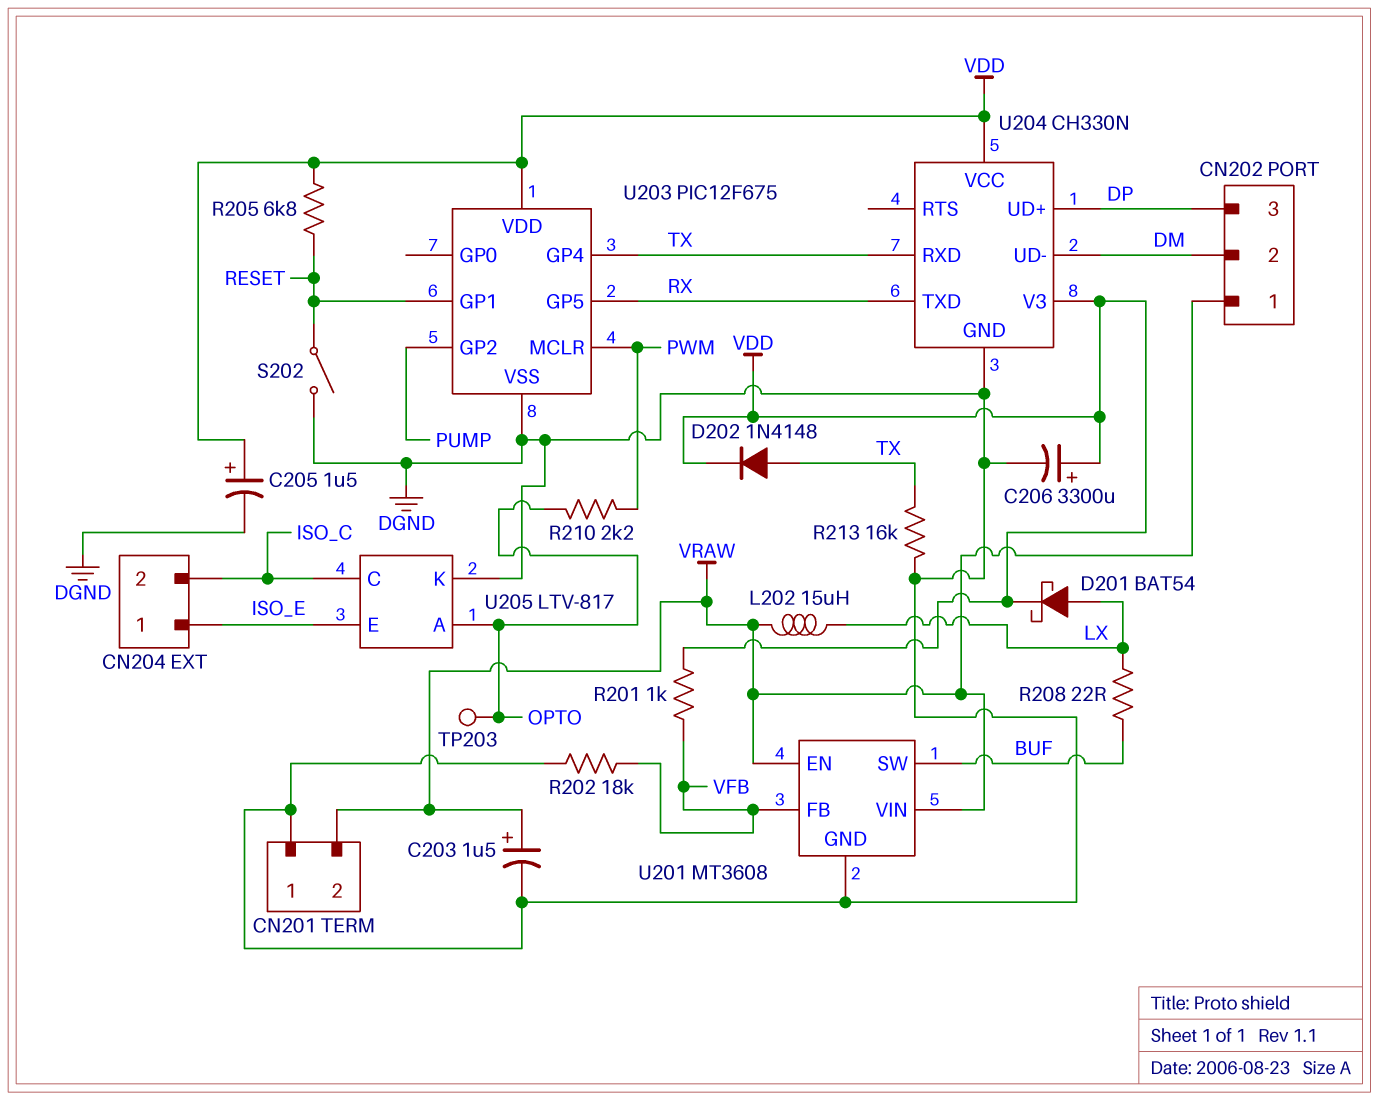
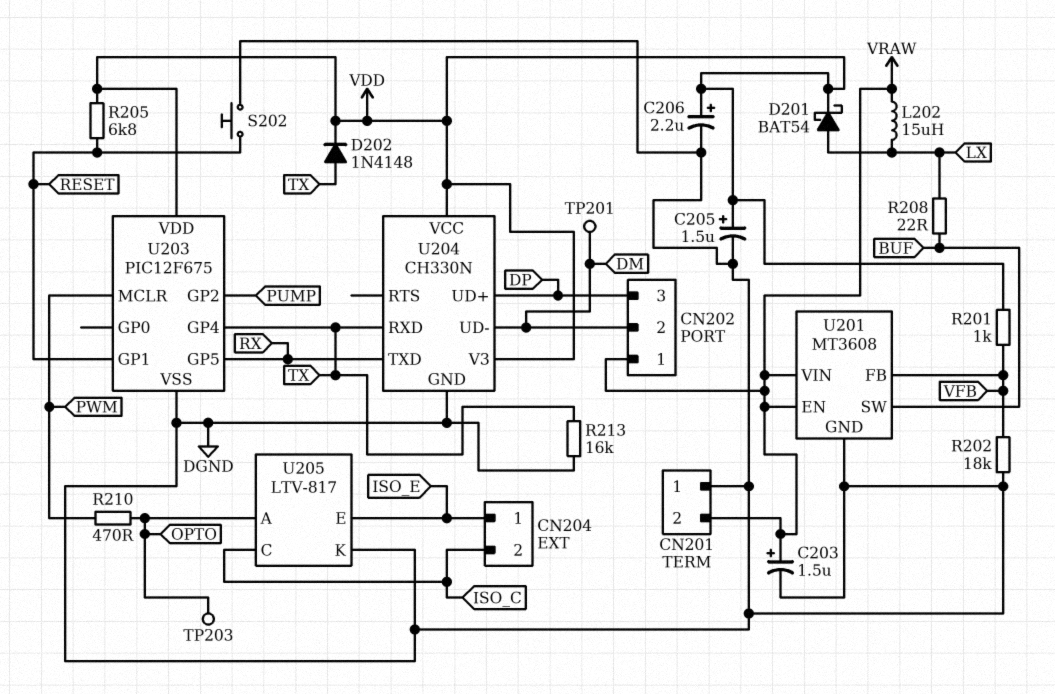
C206: 3300uF (plus VDD, minus DGND) -> 2.2uF (plus VDD, minus DGND)
R210: 2.2k (OPTO, PWM) -> 470 (OPTO, PWM)
S202: switch (DGND, RESET) -> button (DGND, RESET)
TP201: none -> test point (DM)

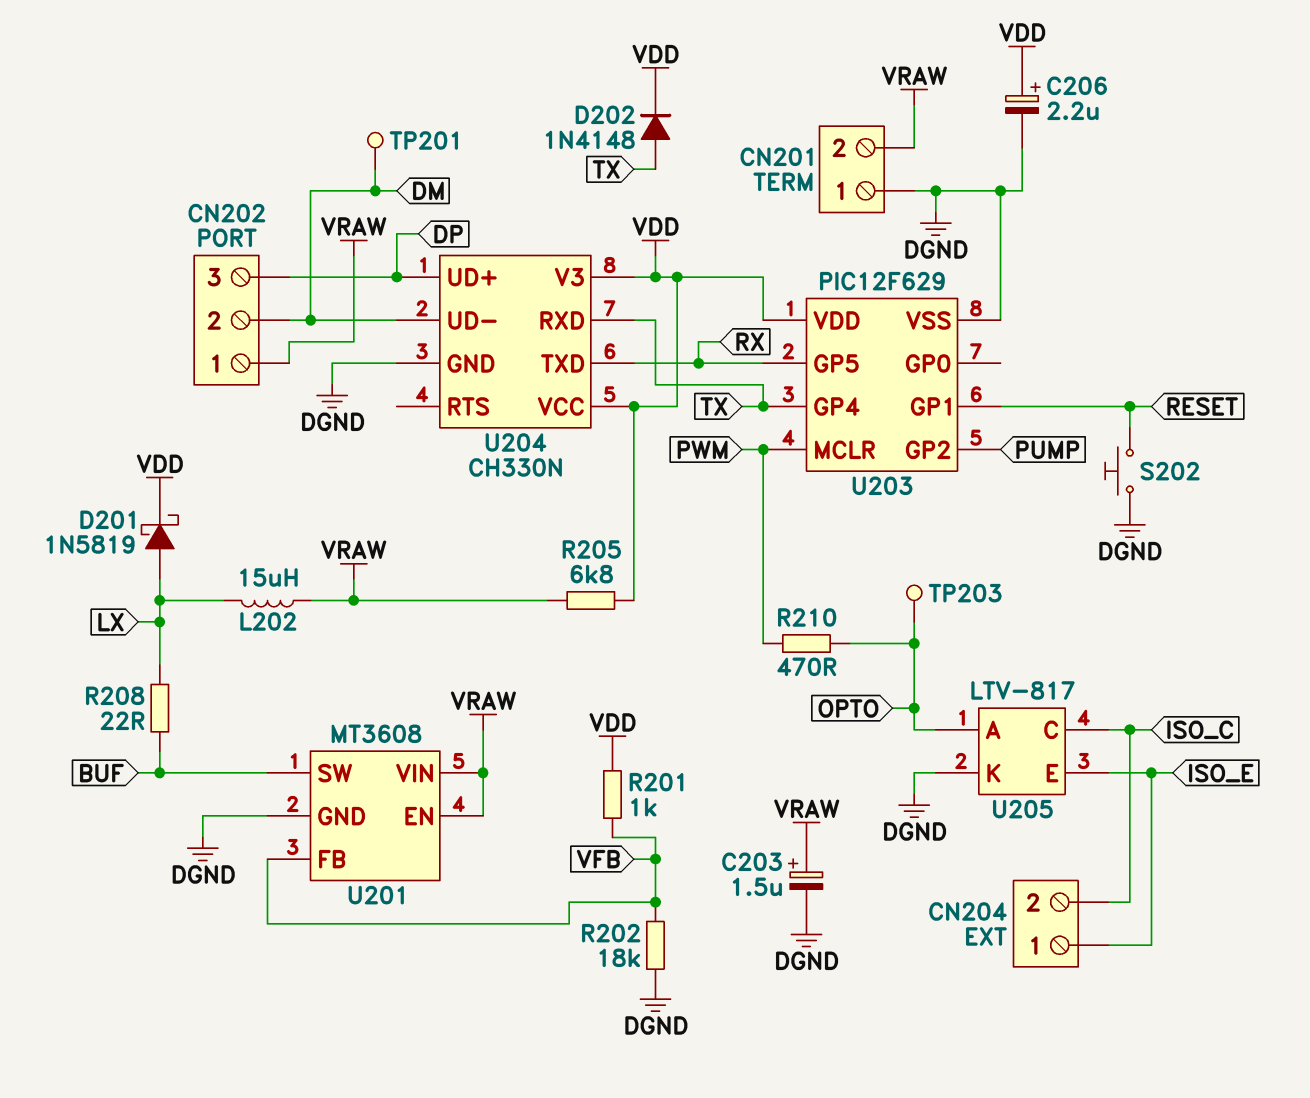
C205: 1.5uF (plus VDD, minus DGND) -> none
D201: schottky BAT54 (A LX, K VDD) -> schottky 1N5819 (A LX, K VDD)
R205: 6.8k (RESET, VDD) -> 6.8k (VDD, VRAW)
R213: 16k (DGND, TX) -> none
U203: PIC12F675 -> PIC12F629

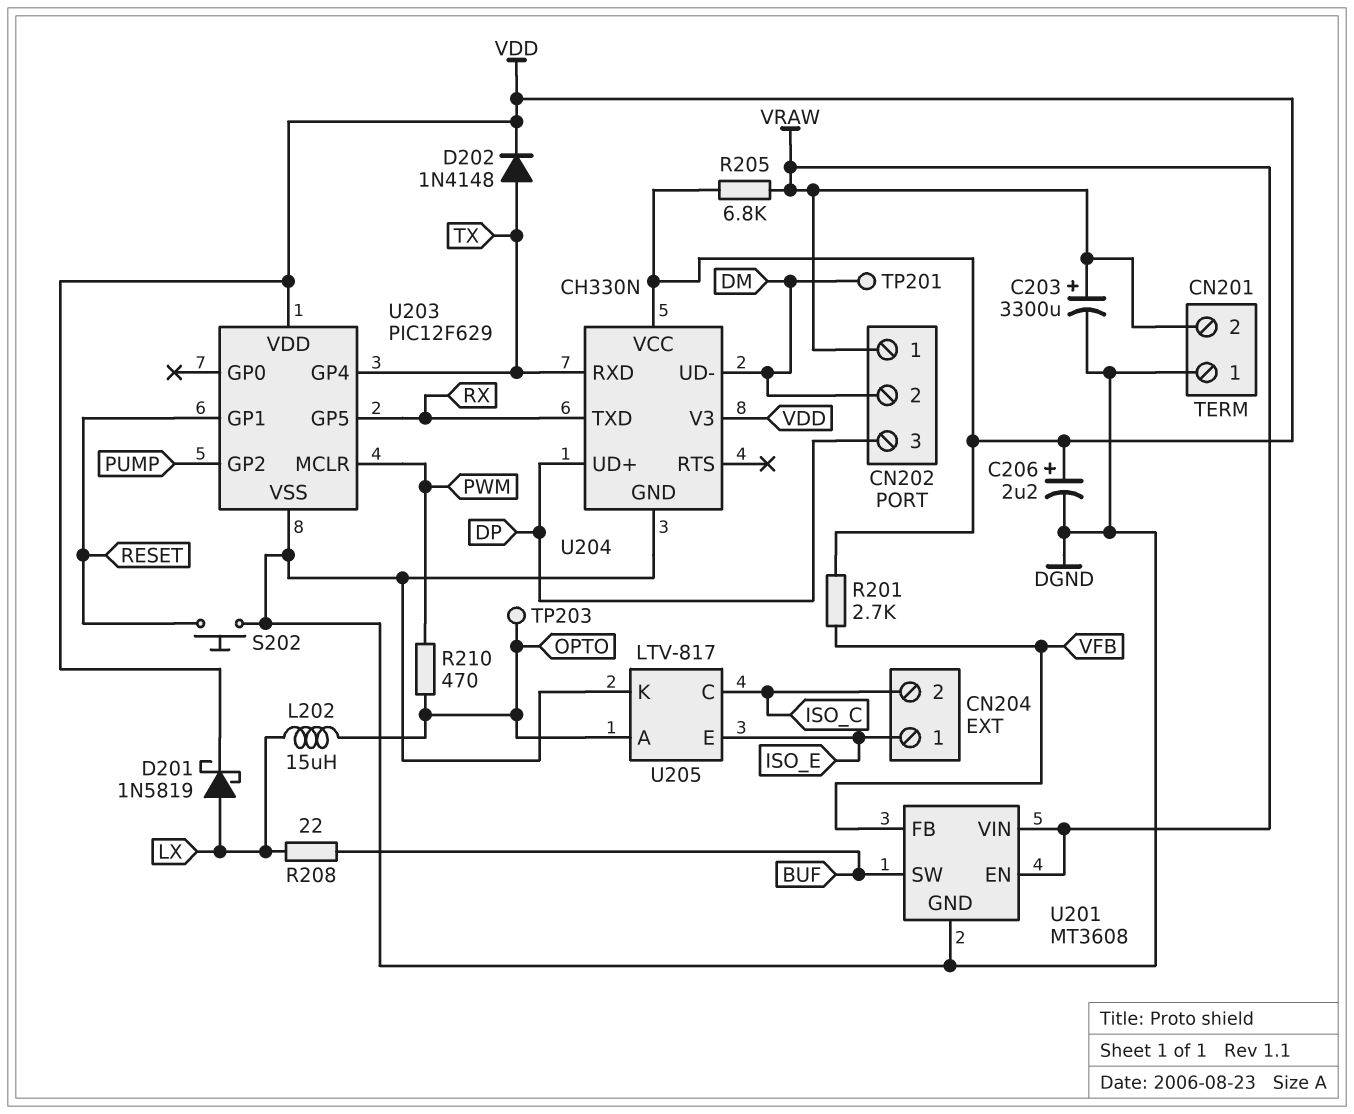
C203: 1.5uF (plus VRAW, minus DGND) -> 3300uF (plus VRAW, minus DGND)
L202: 15uH (LX, VRAW) -> 15uH (LX, OPTO)
R201: 1k (VDD, VFB) -> 2.7k (VDD, VFB)
R202: 18k (DGND, VFB) -> none

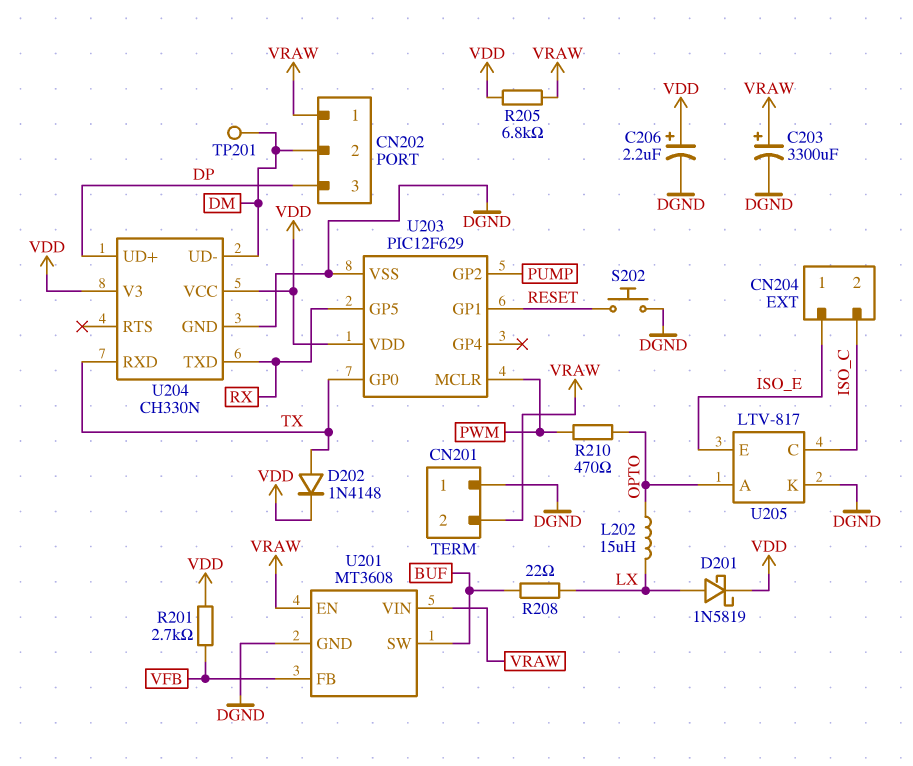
TP203: test point (OPTO) -> none
U203 pin GP0: none -> TX
U203 pin GP4: TX -> none

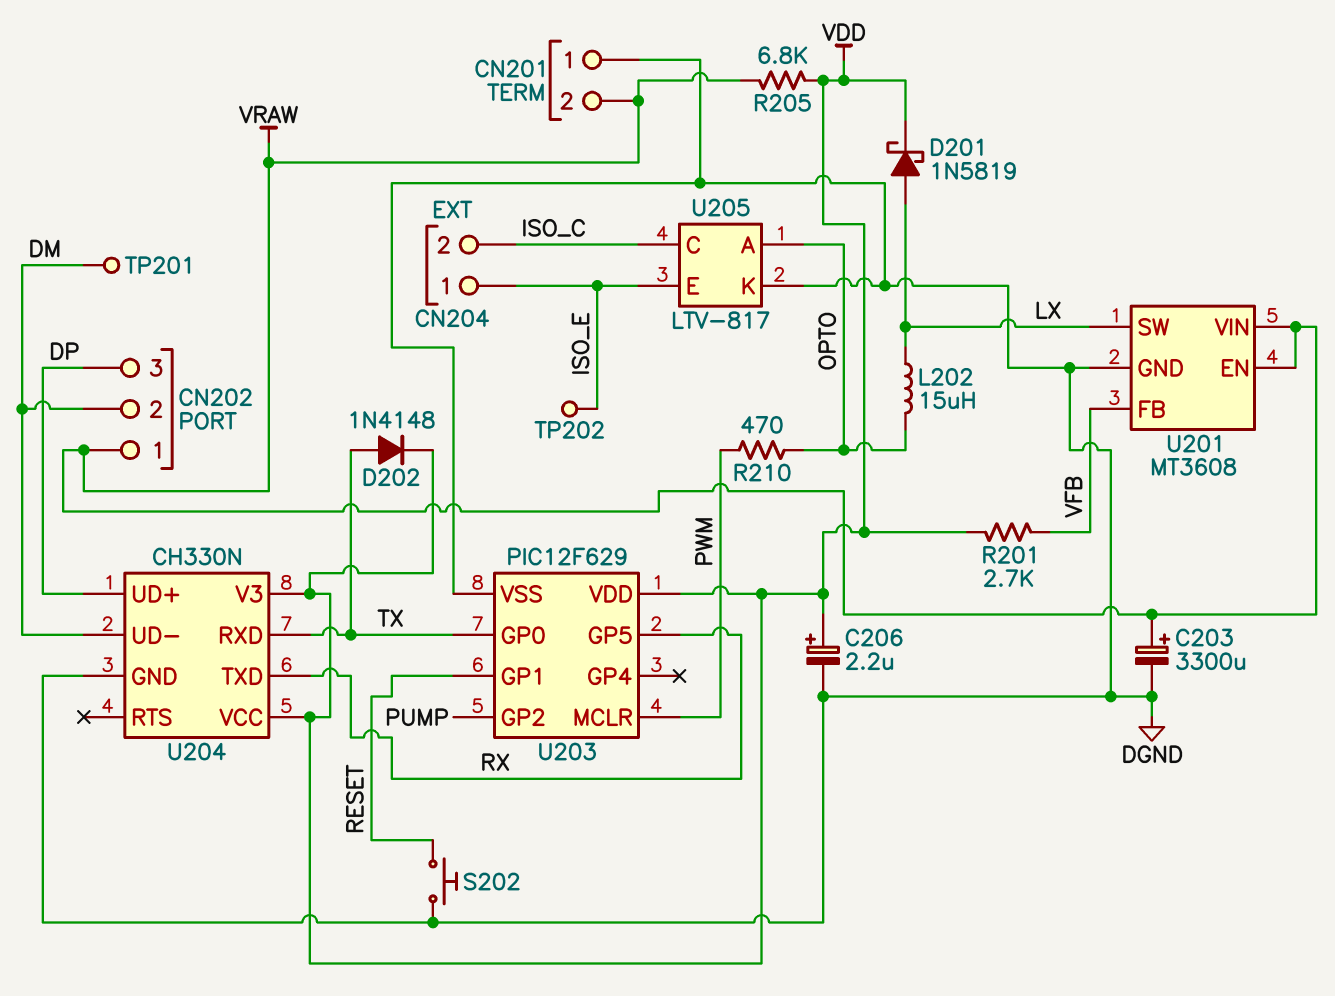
R208: 22 (BUF, LX) -> none
TP202: none -> test point (ISO_E)
U201 pin SW: BUF -> LX

